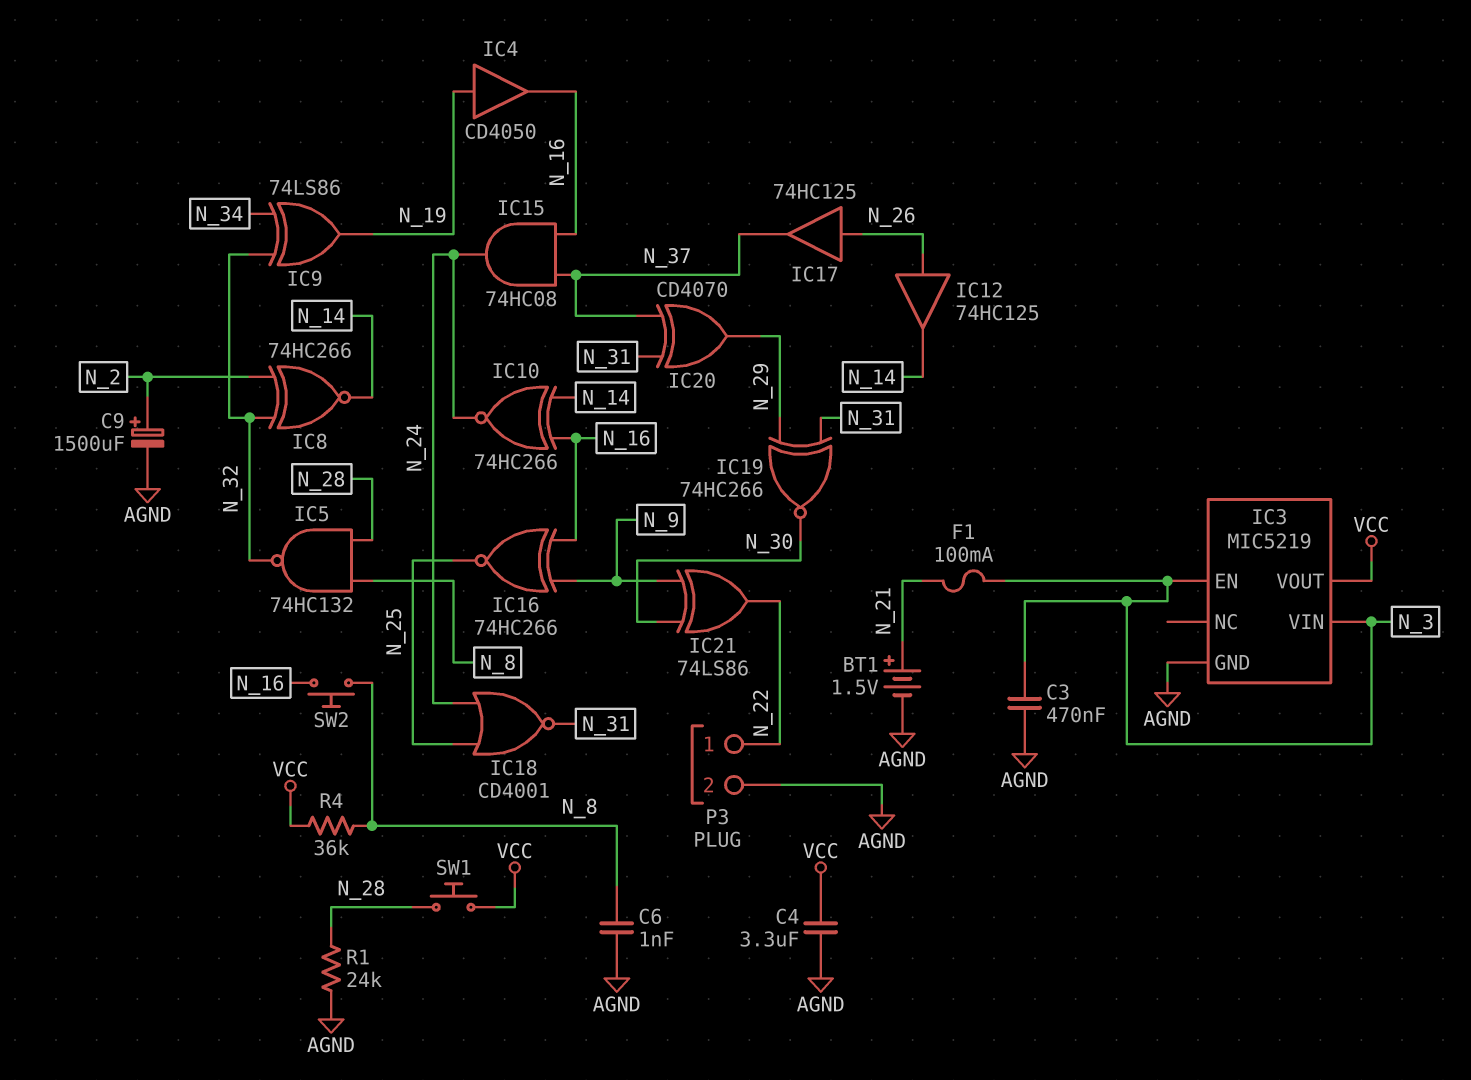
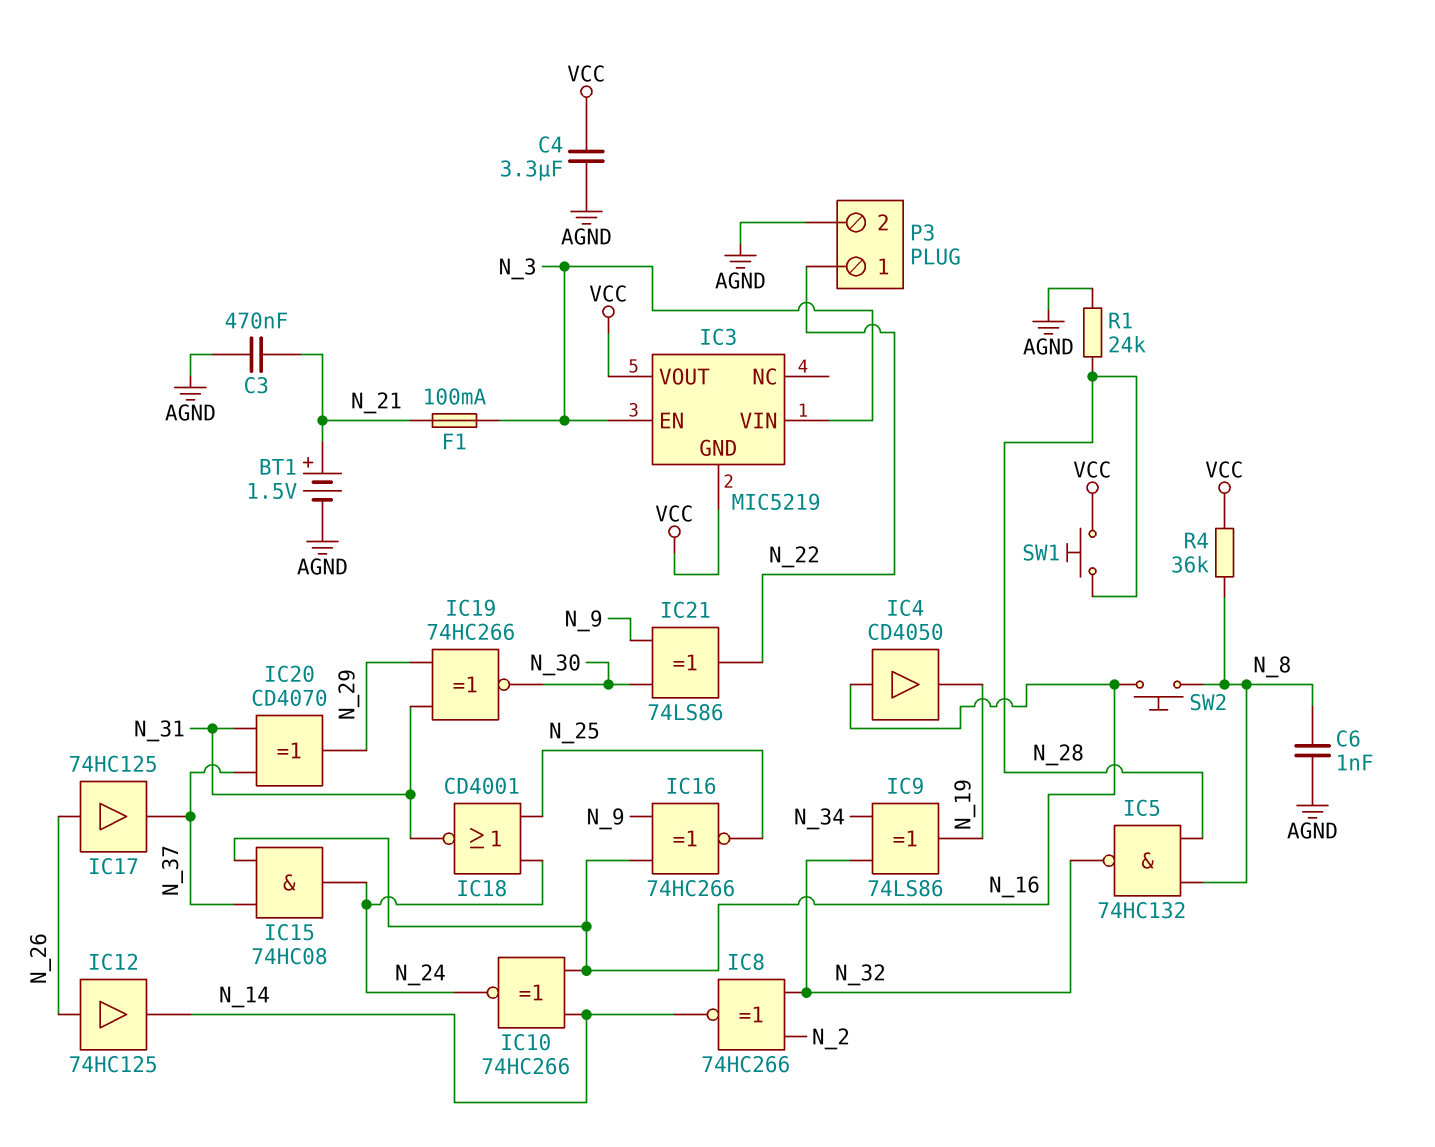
C3: 470nF (AGND, N_3) -> 470nF (AGND, N_21)
C9: 1500uF (plus N_2, minus AGND) -> none
IC3 pin GND: AGND -> VCC
IC4: buffer CD4050 (in N_19, out N_16) -> buffer CD4050 (in N_16, out N_19)

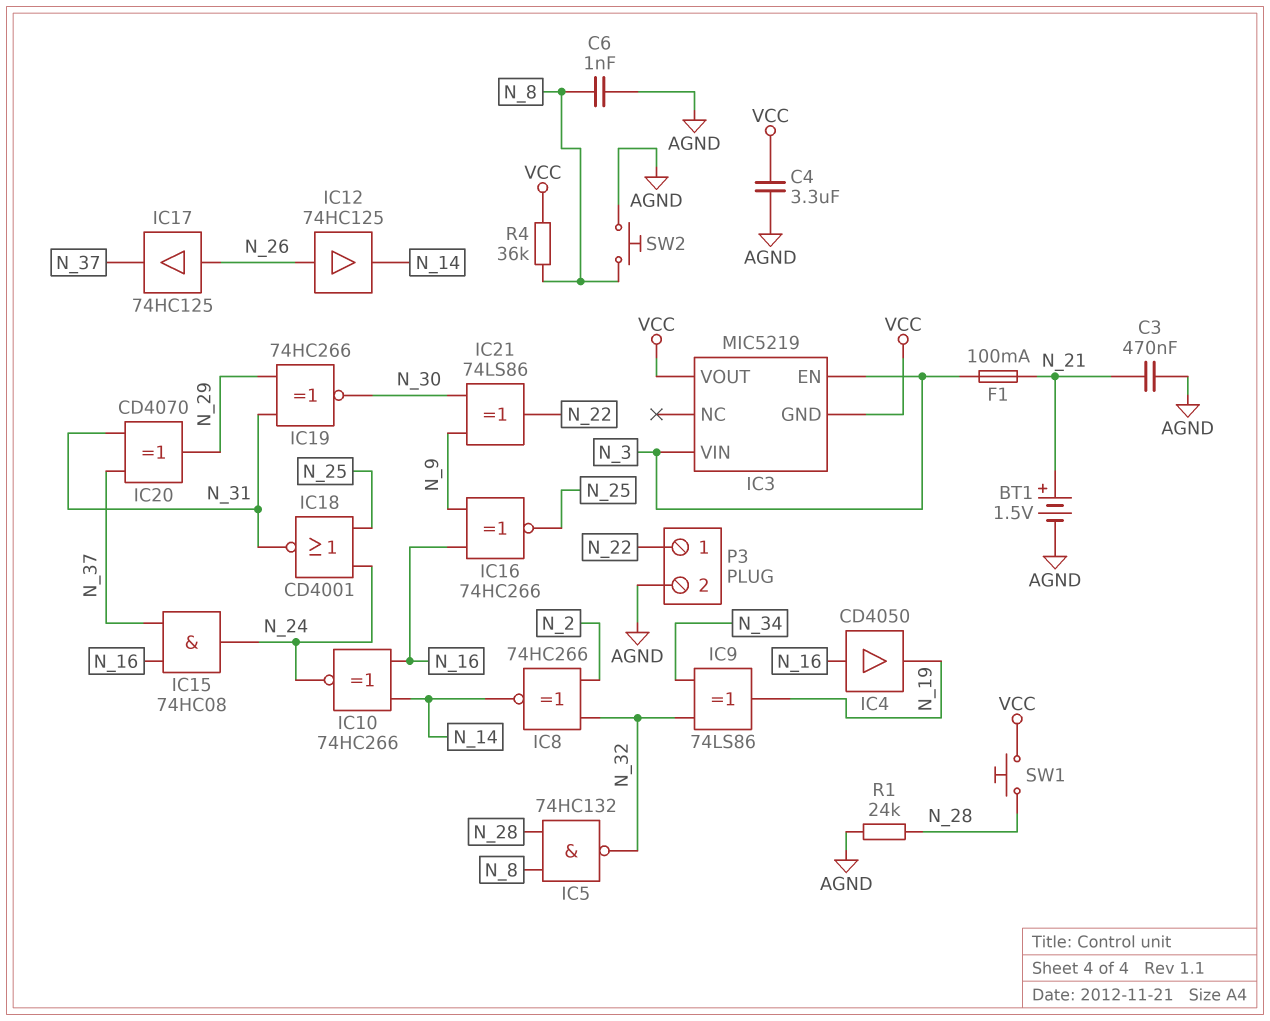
SW2: button (N_8, N_16) -> button (AGND, N_8)

